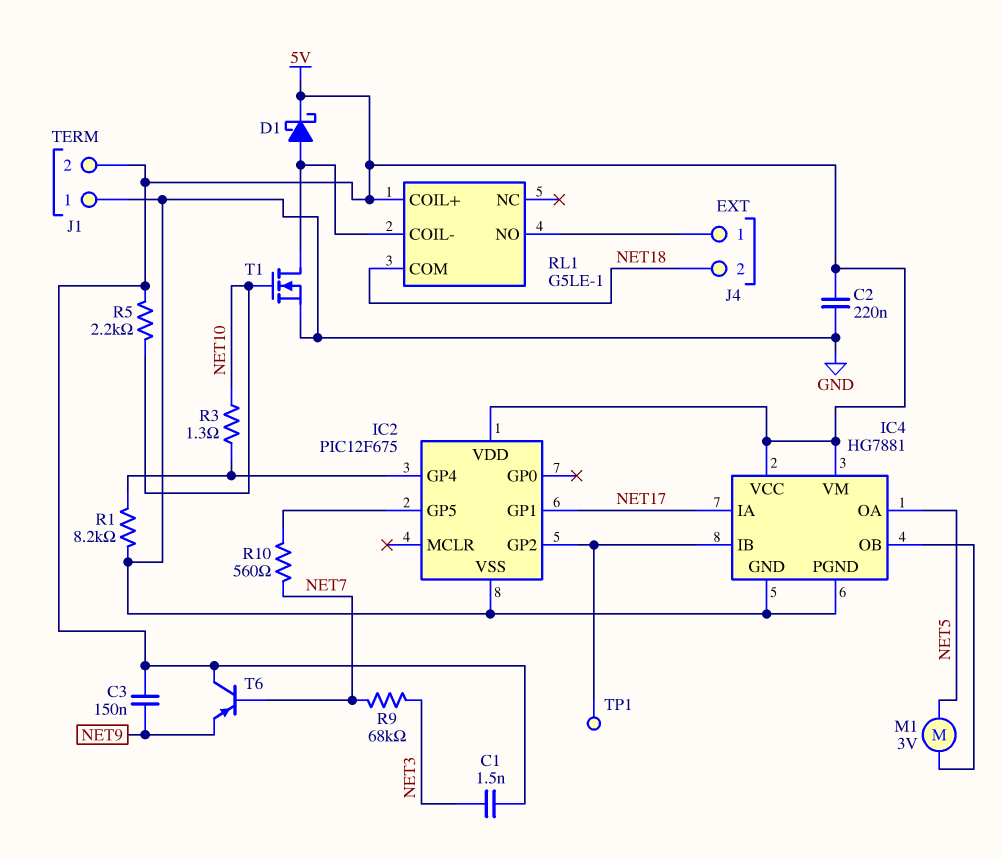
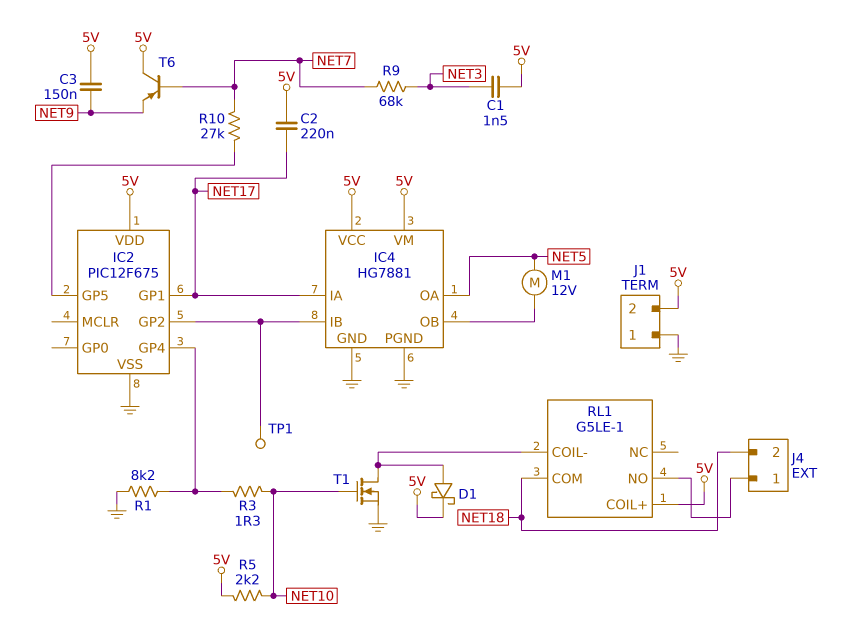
C2: 220nF (5V, GND) -> 220nF (5V, NET17)
M1: motor 3V (IC4/OB, NET5) -> motor 12V (IC4/OB, NET5)
R10: 560 (IC2/GP5, NET7) -> 27k (IC2/GP5, NET7)

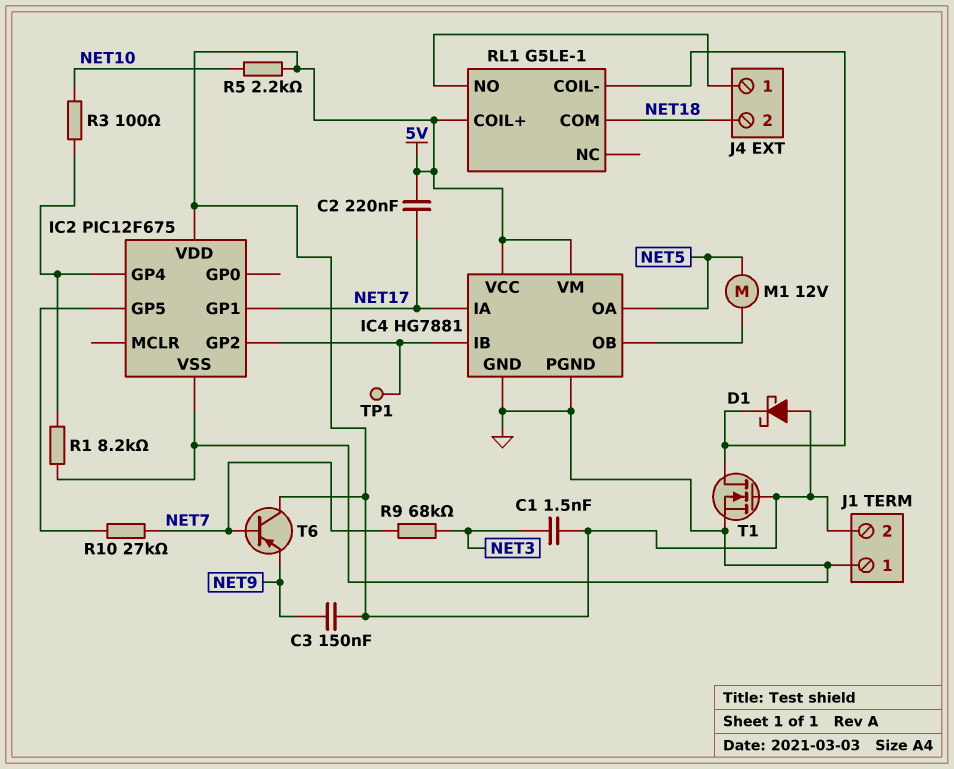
D1: schottky (A RL1/COIL-, K 5V) -> schottky (A 5V, K RL1/COIL-)
R3: 1.3 (IC2/GP4, NET10) -> 100 (IC2/GP4, NET10)
T1: NMOS (G NET10, D RL1/COIL-, S GND) -> NMOS (G 5V, D RL1/COIL-, S GND)

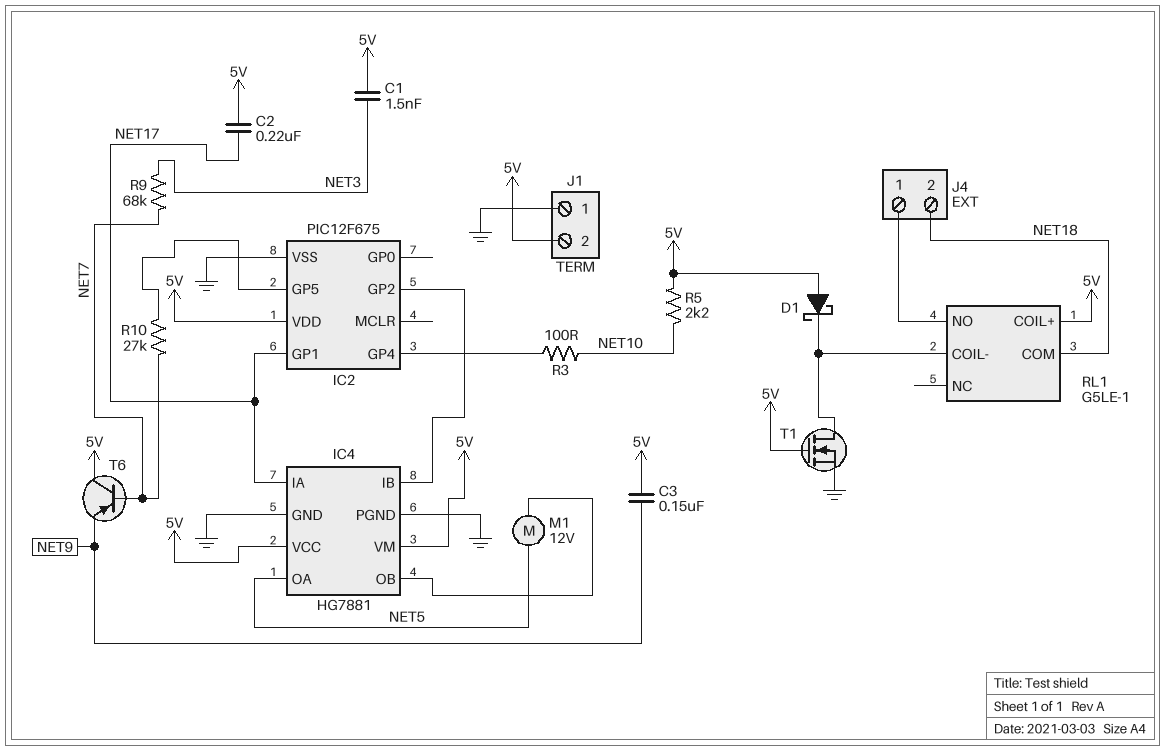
R1: 8.2k (GND, IC2/GP4) -> none
TP1: test point (IC2/GP2) -> none

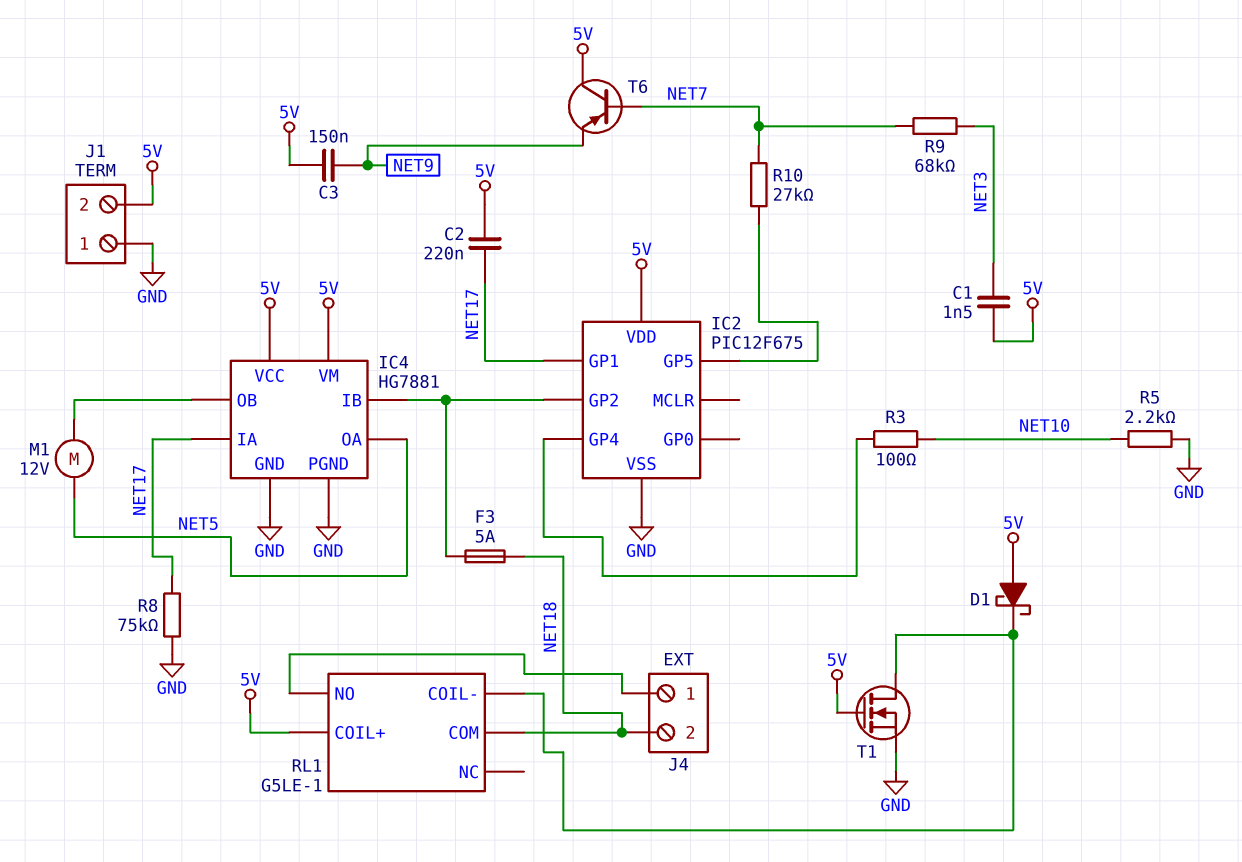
F3: none -> 5A (IC2/GP2, NET18)
R5: 2.2k (5V, NET10) -> 2.2k (GND, NET10)
R8: none -> 75k (GND, NET17)

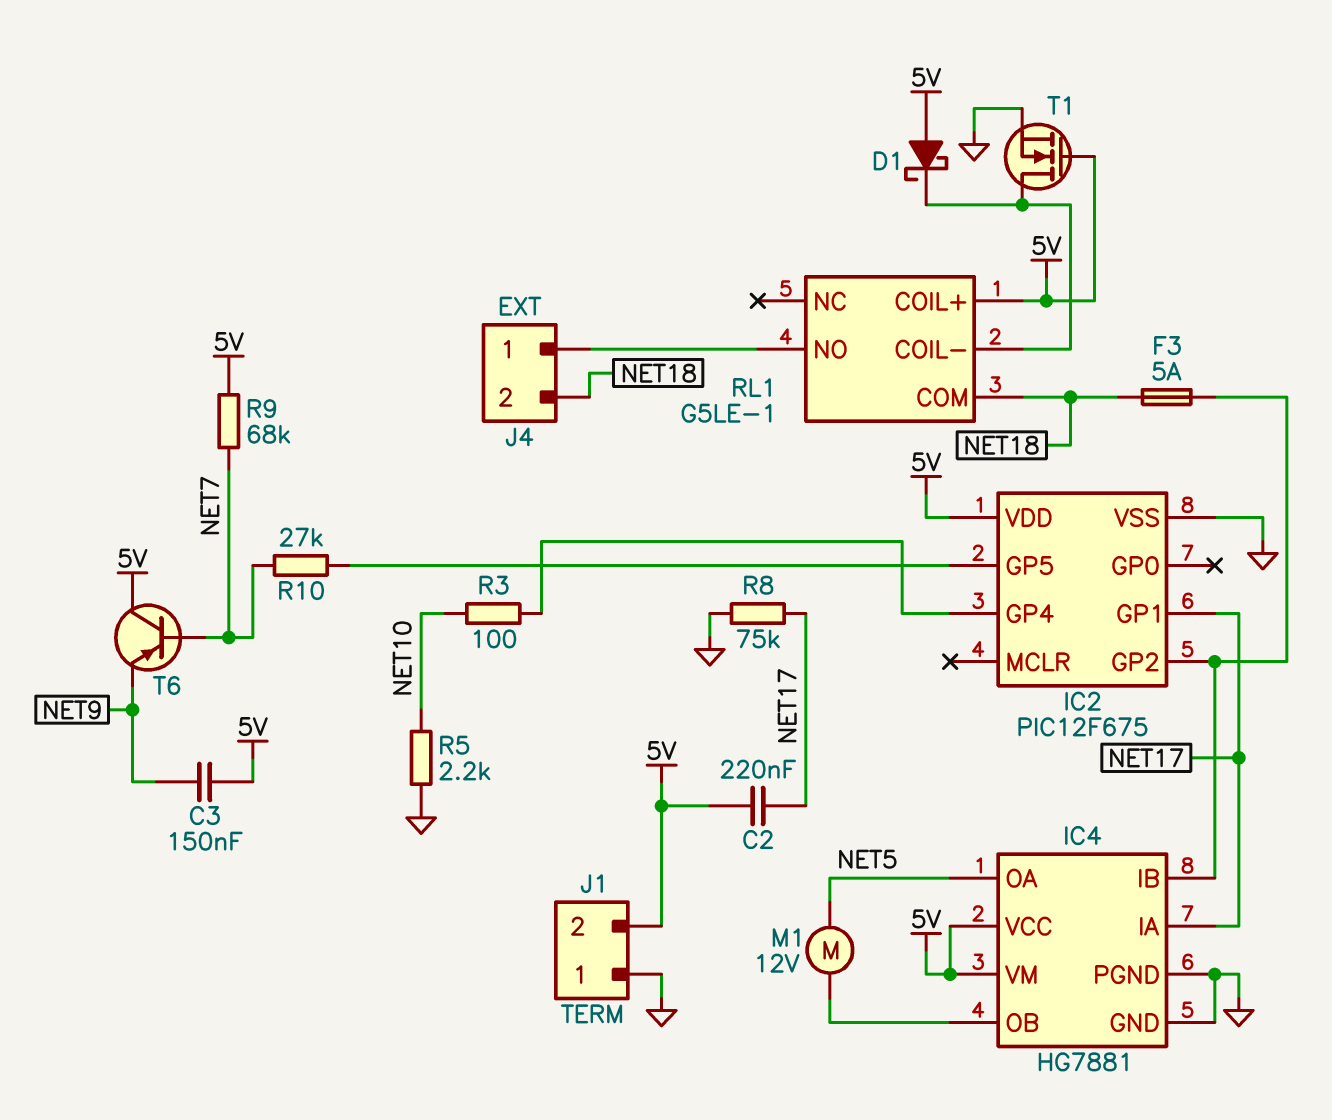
C1: 1.5nF (5V, NET3) -> none
R9: 68k (NET3, NET7) -> 68k (5V, NET7)

